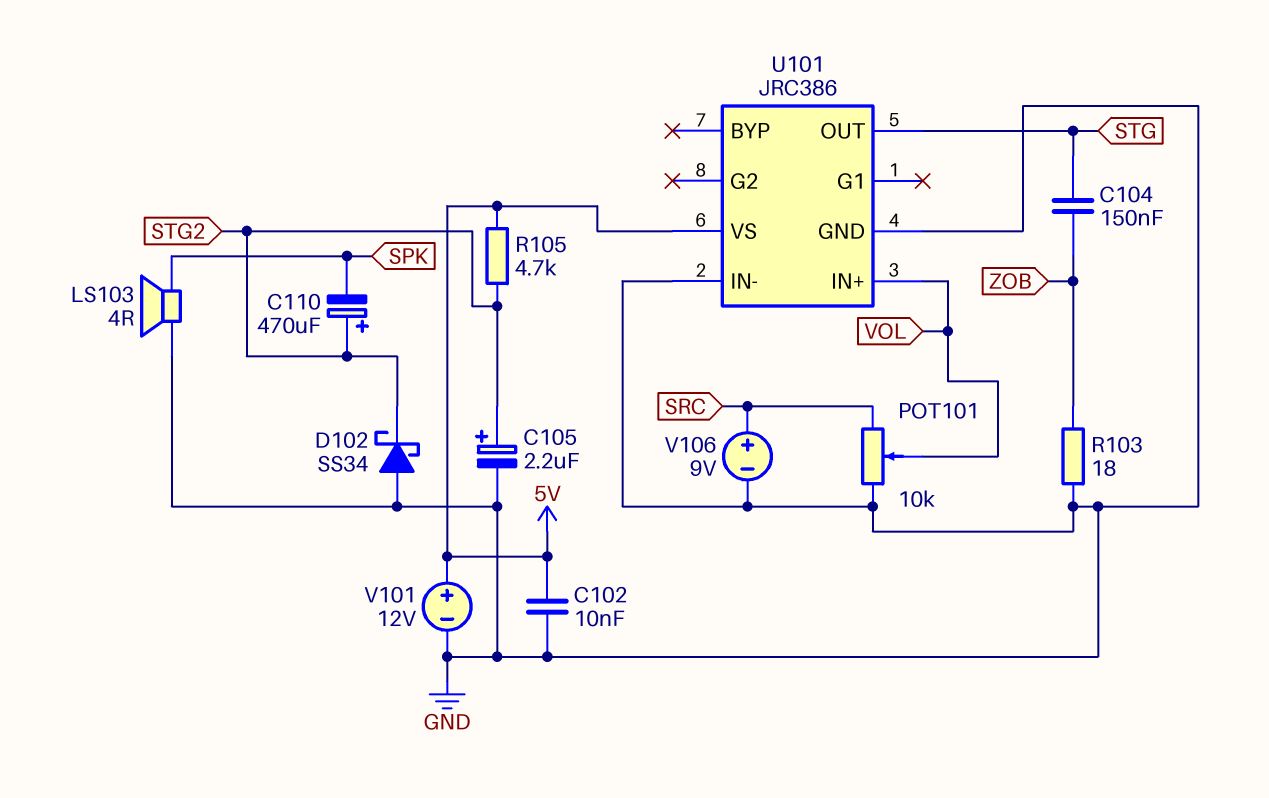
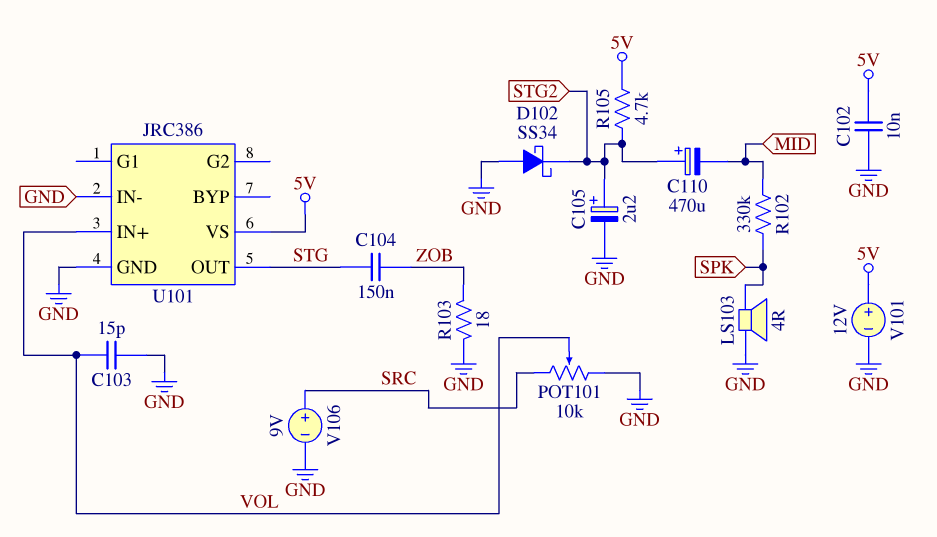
C103: none -> 15pF (GND, VOL)
C110: 470uF (plus STG2, minus SPK) -> 470uF (plus STG2, minus MID)
R102: none -> 330k (MID, SPK)

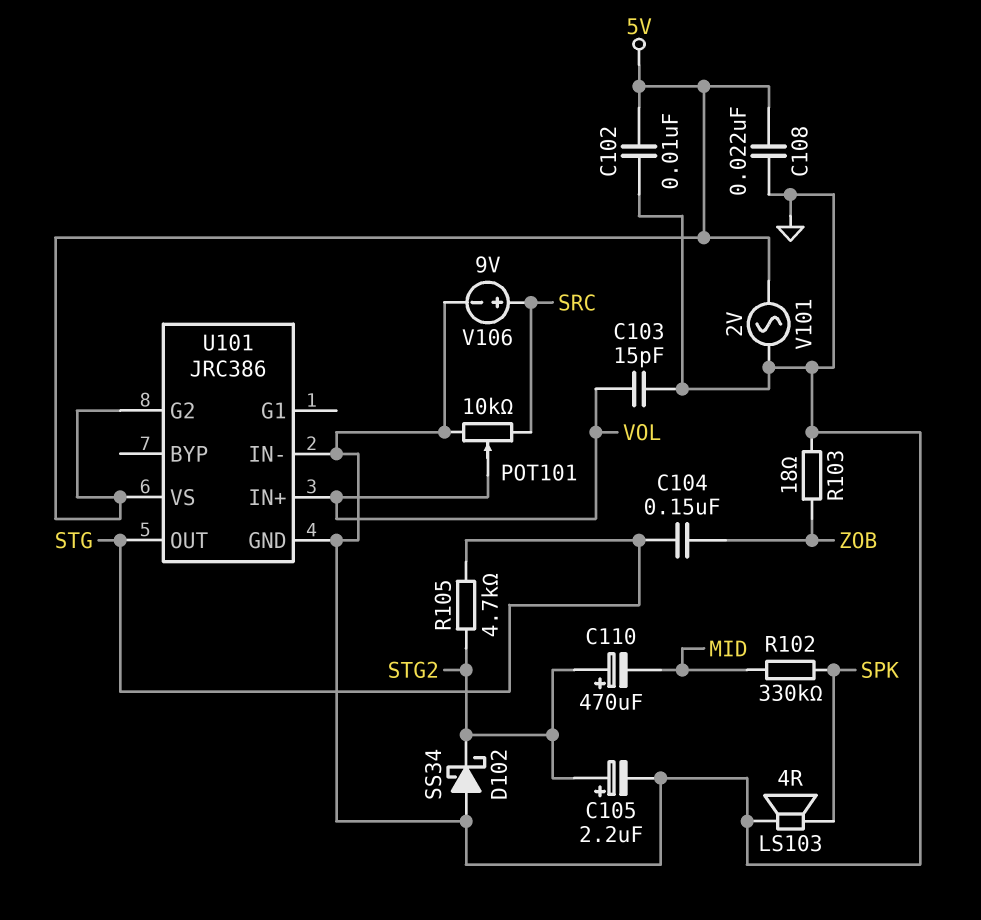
C108: none -> 22nF (5V, GND)
R105: 4.7k (5V, STG2) -> 4.7k (STG, STG2)
U101 pin G2: none -> 5V
V101: 12V (plus 5V, minus GND) -> AC 2V (5V, GND)

